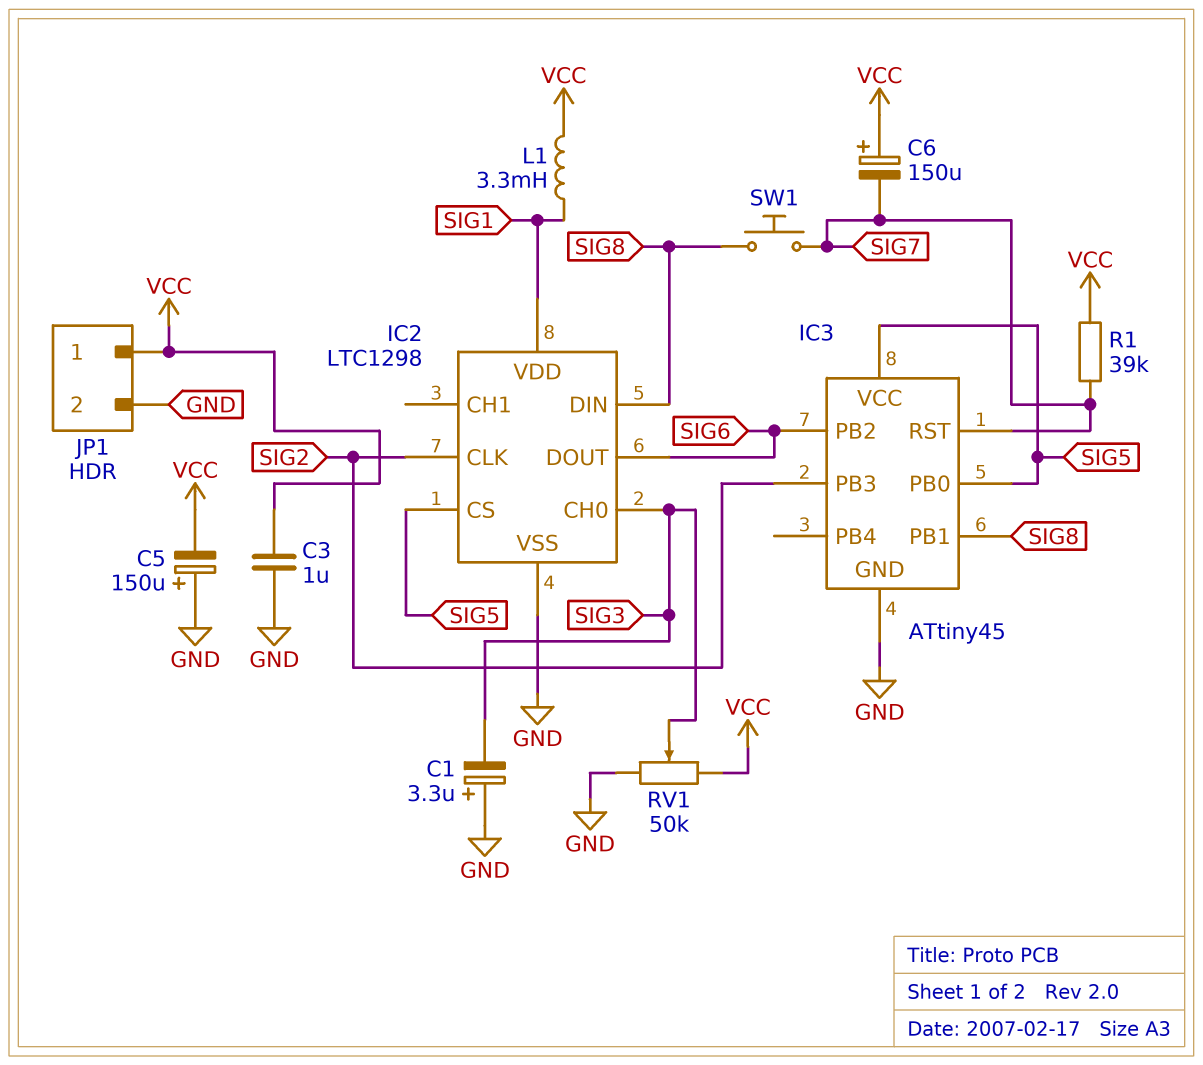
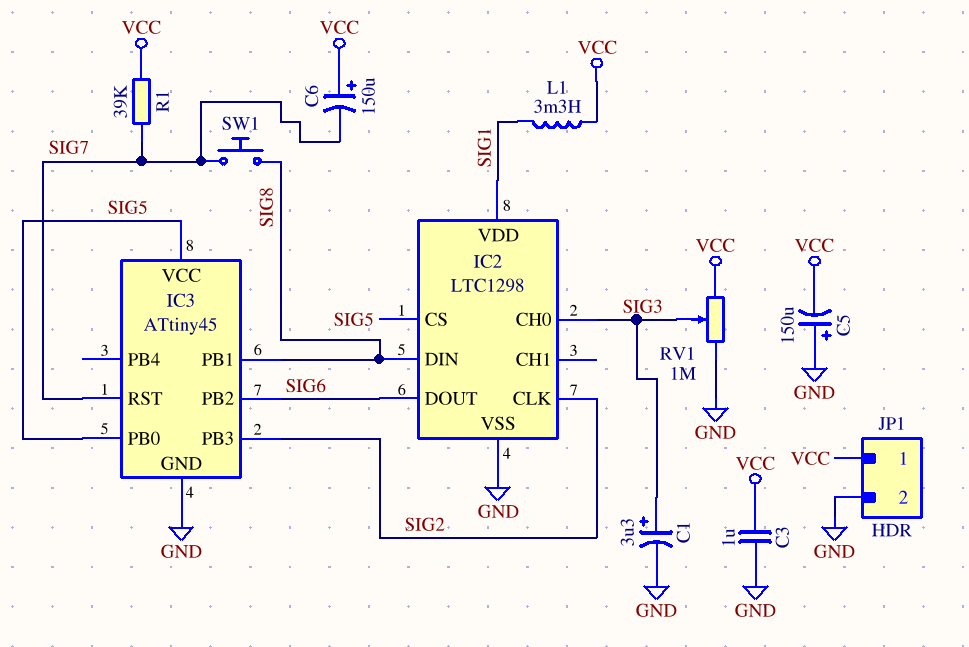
C1: 3.3uF (plus GND, minus SIG3) -> 3.3uF (plus SIG3, minus GND)
RV1: 50k (GND, VCC, wiper SIG3) -> 1M (GND, VCC, wiper SIG3)

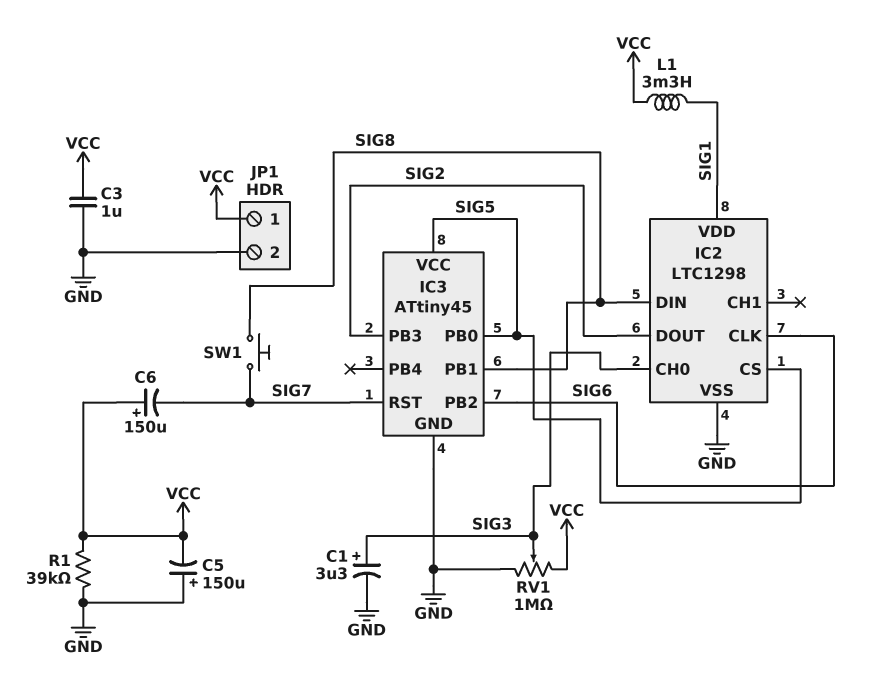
IC2 pin CLK: SIG2 -> SIG6
IC2 pin DOUT: SIG6 -> SIG2
R1: 39k (SIG7, VCC) -> 39k (GND, VCC)

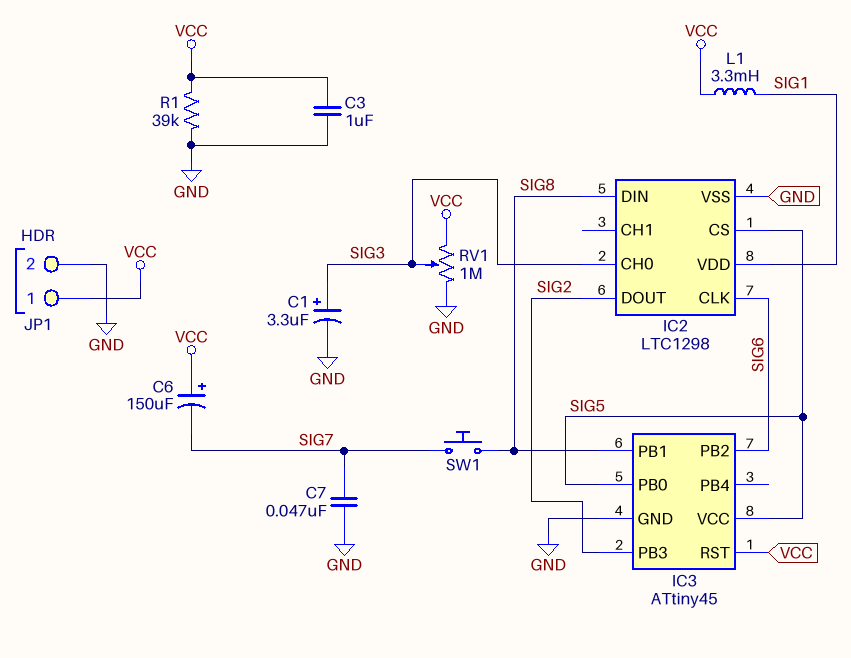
C5: 150uF (plus GND, minus VCC) -> none
C7: none -> 47nF (GND, SIG7)
IC3 pin RST: SIG7 -> VCC

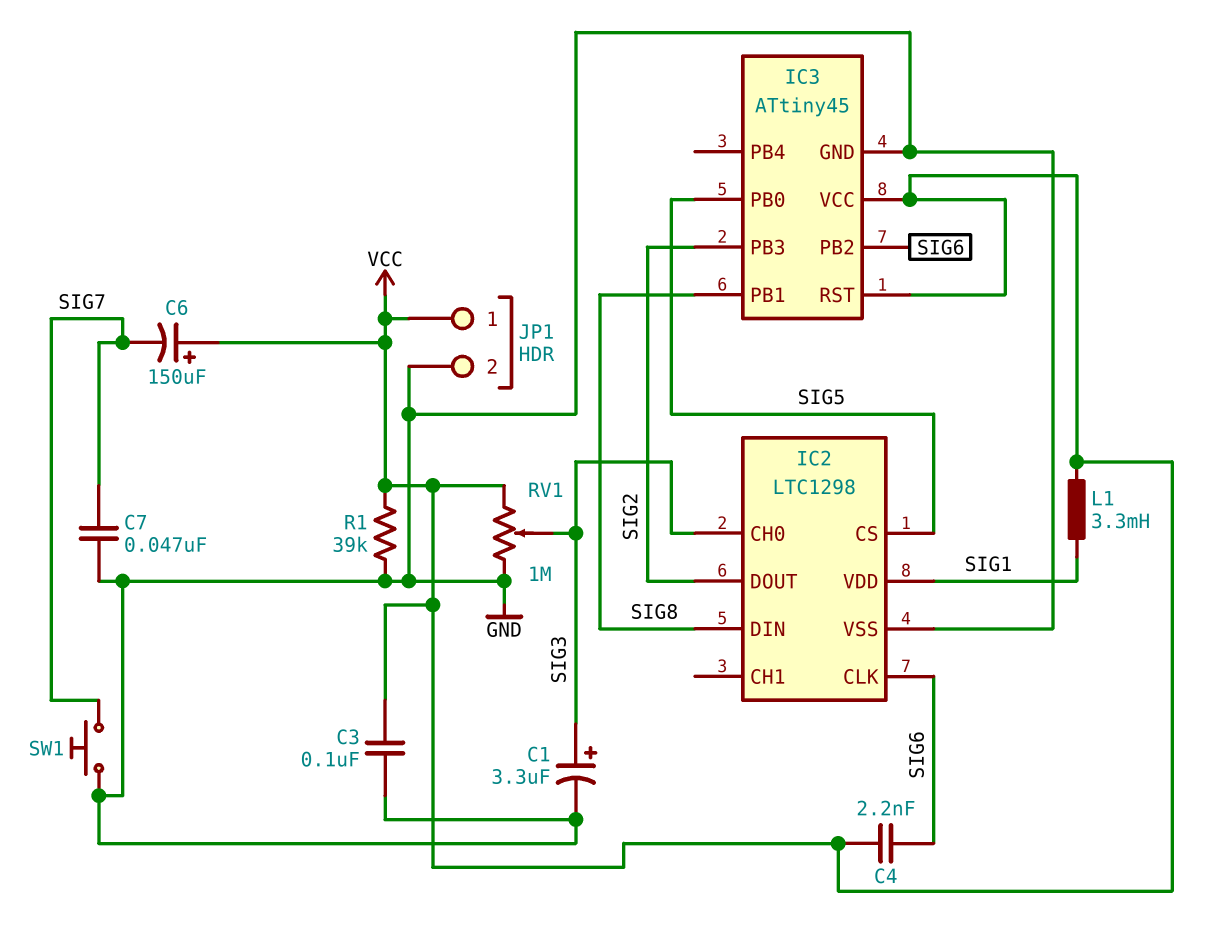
C3: 1uF (GND, VCC) -> 100nF (GND, VCC)
C4: none -> 2.2nF (SIG6, VCC)
IC3 pin VCC: SIG5 -> VCC
SW1: button (SIG7, SIG8) -> button (GND, SIG7)

